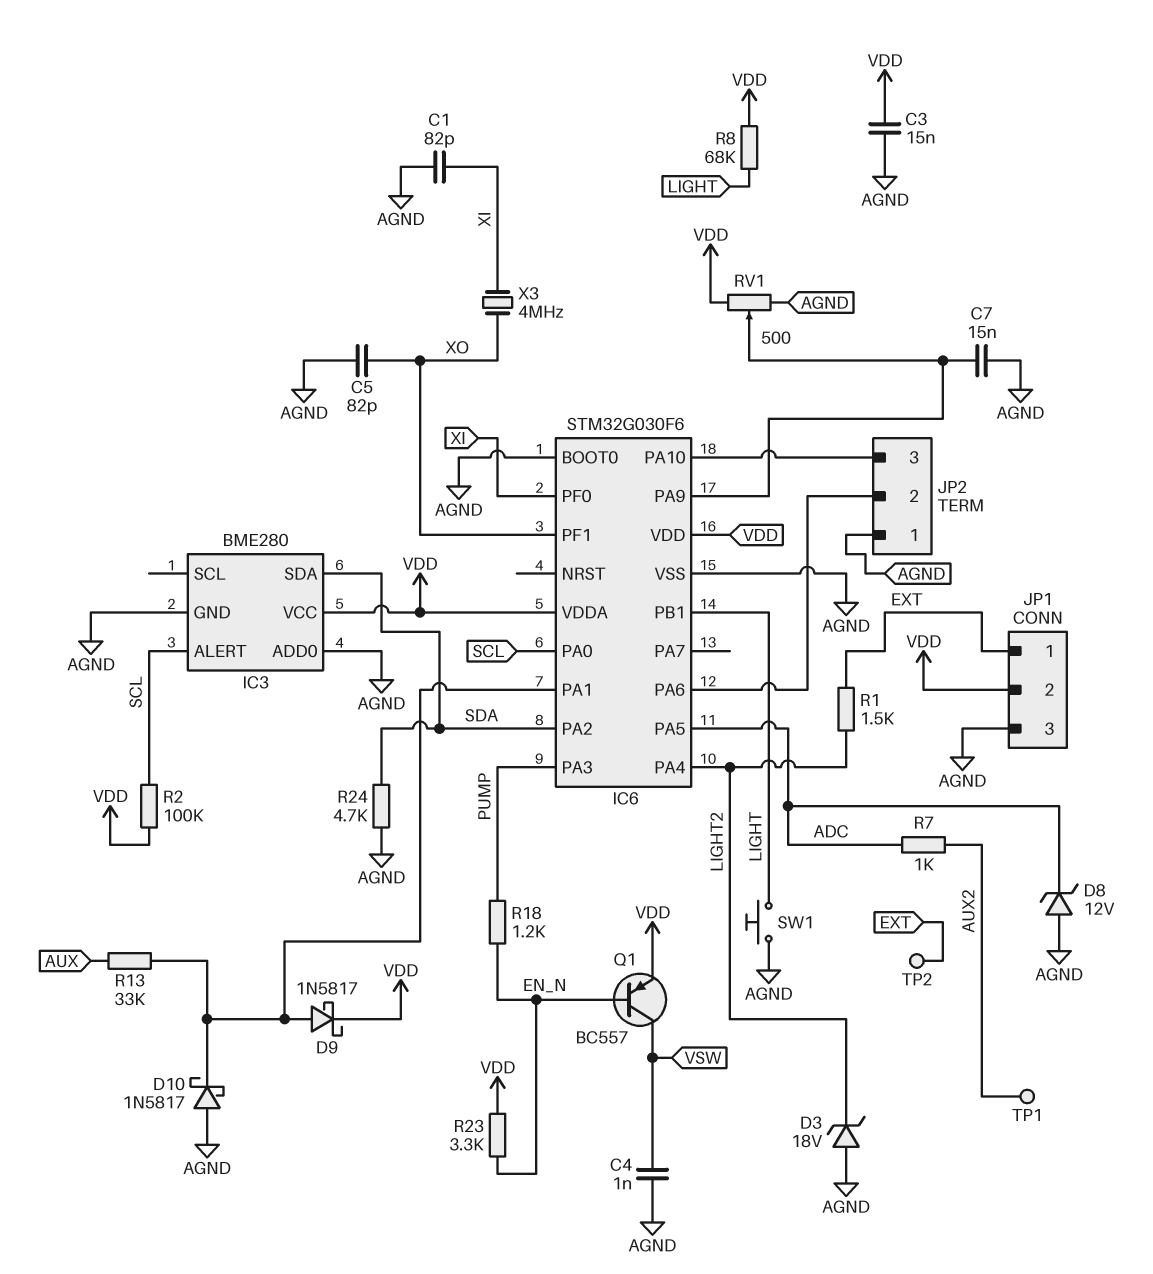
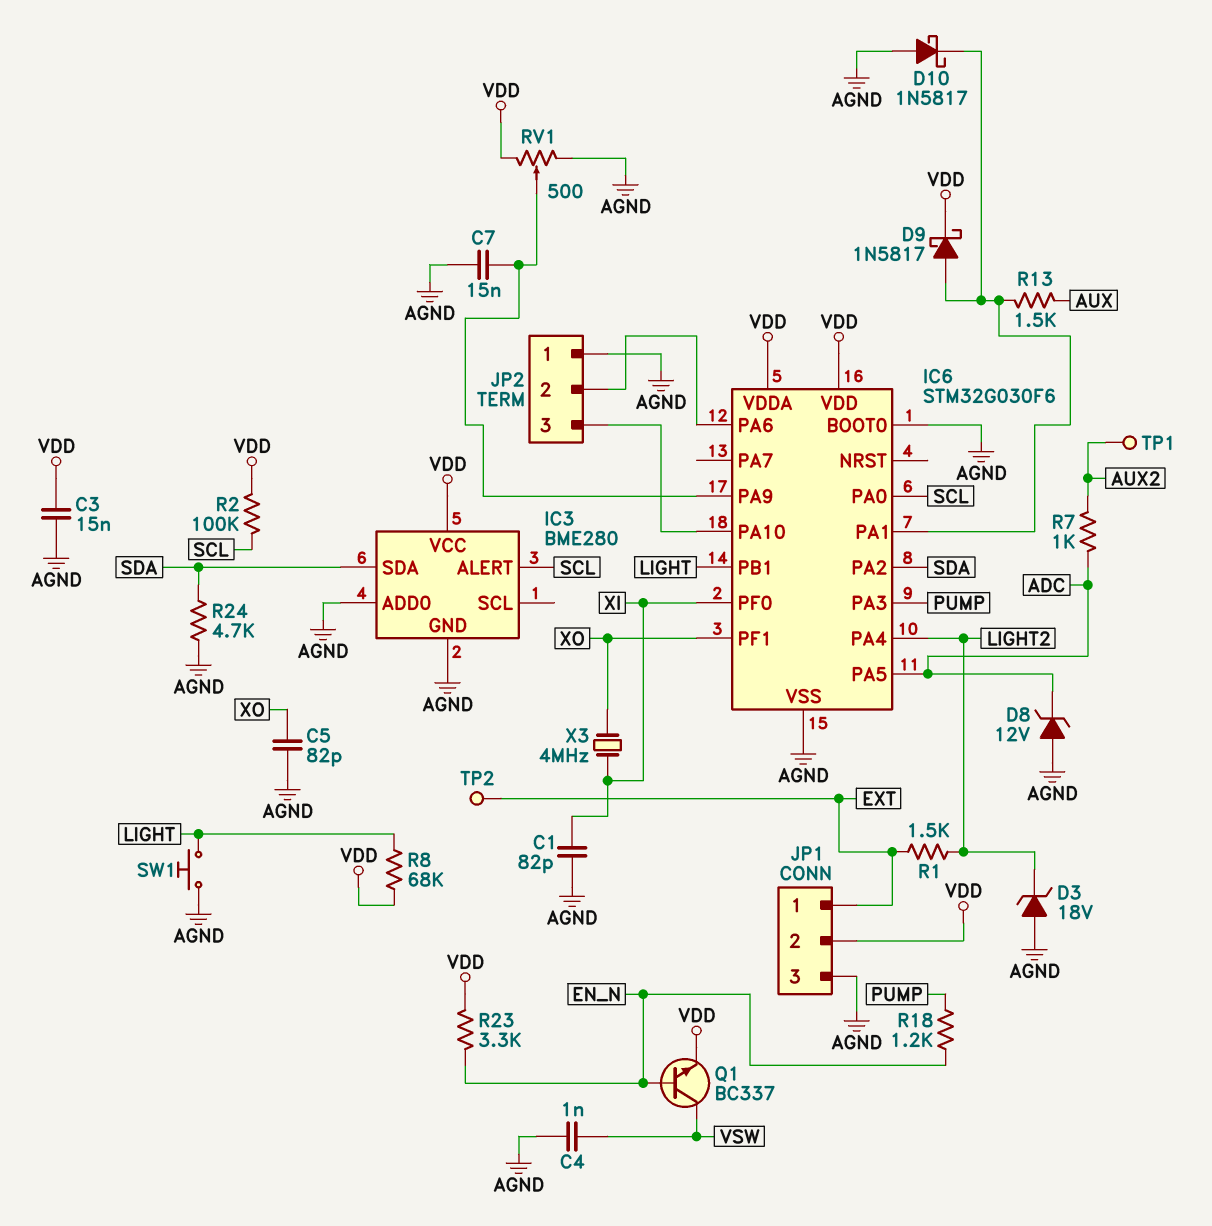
Q1: PNP BC557 (B EN_N, C VSW, E VDD) -> NPN BC337 (B EN_N, C VSW, E VDD)
R13: 33k (AUX, IC6/PA1) -> 1.5k (AUX, IC6/PA1)

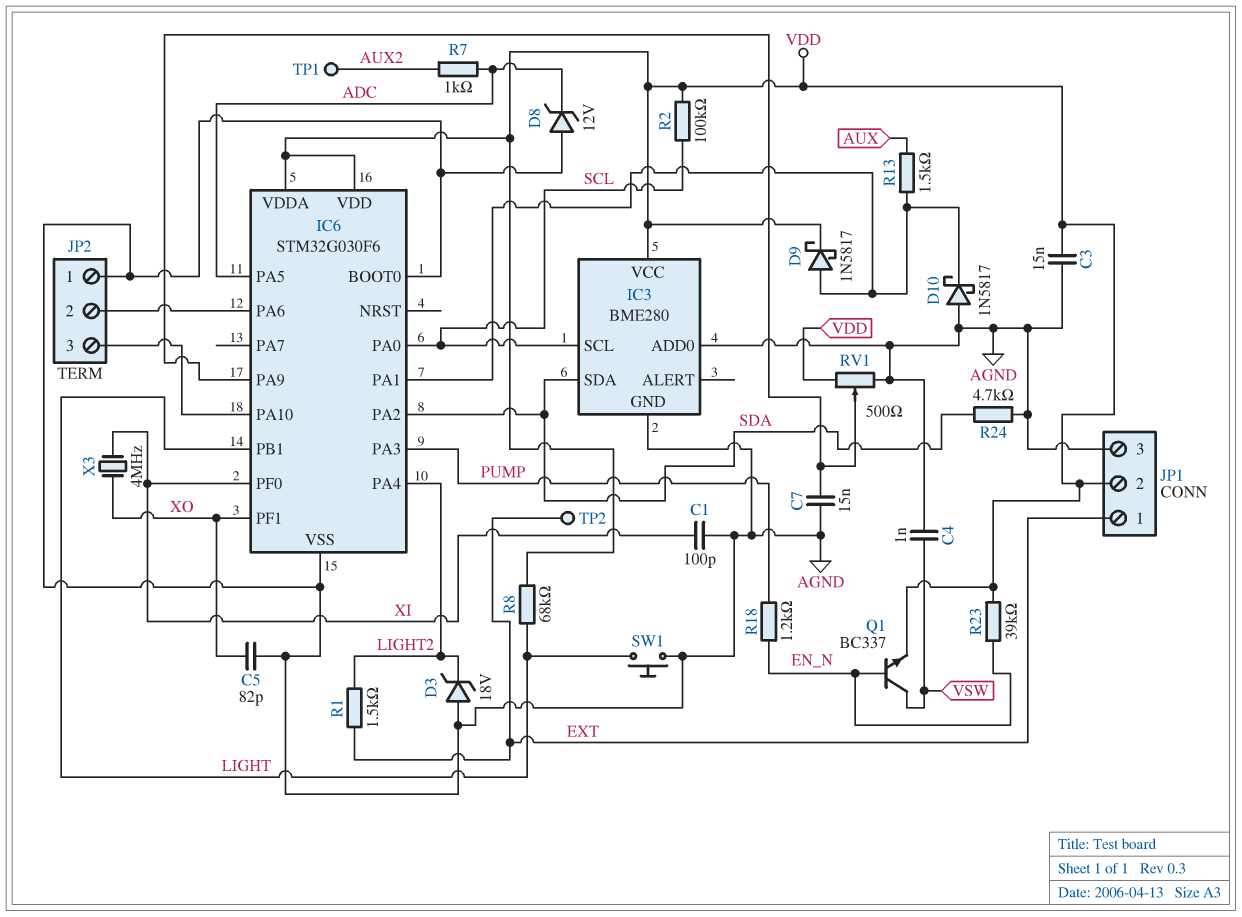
C1: 82pF (AGND, XI) -> 100pF (AGND, XI)
IC3 pin ALERT: SCL -> none
IC3 pin SCL: none -> SCL
R23: 3.3k (EN_N, VDD) -> 39k (EN_N, VDD)

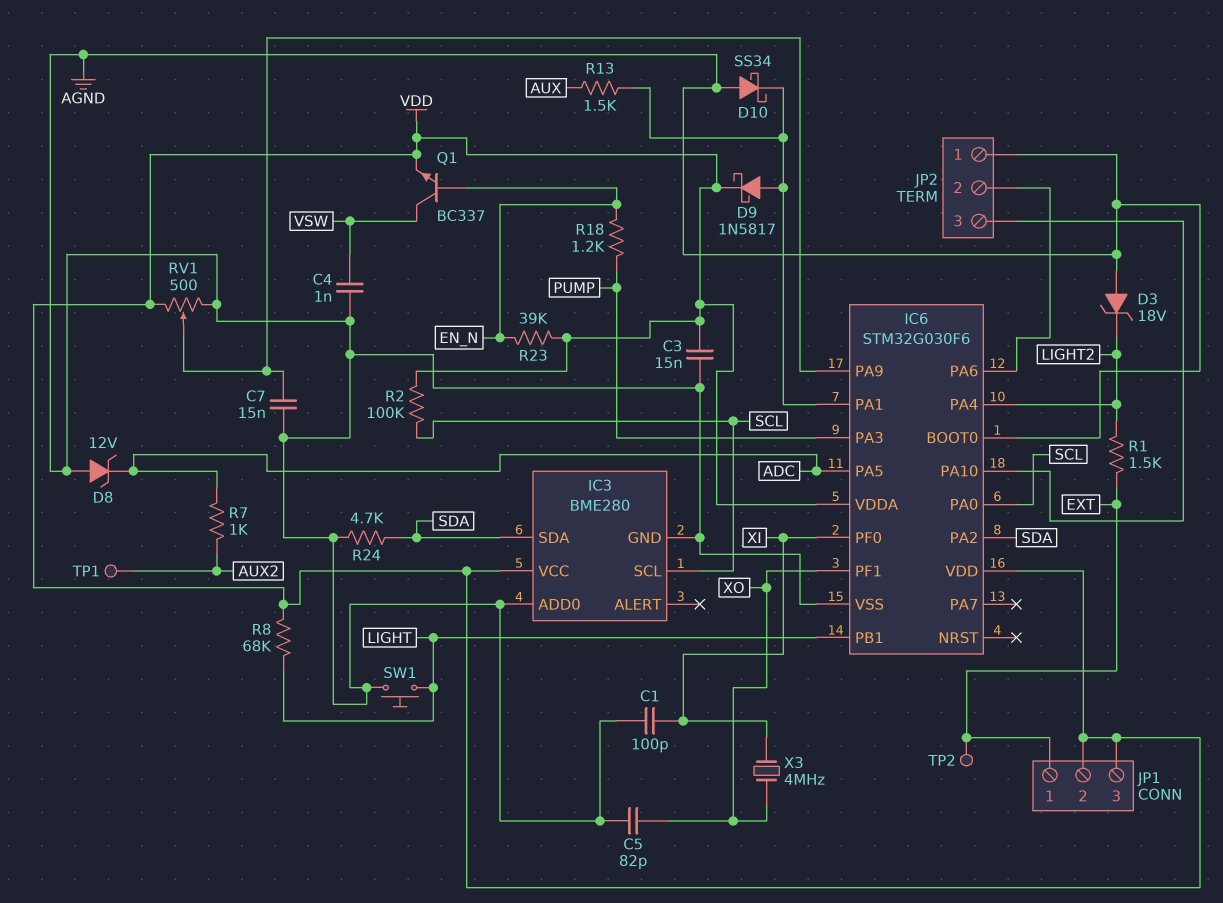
D10: schottky 1N5817 (A AGND, K IC6/PA1) -> schottky SS34 (A AGND, K IC6/PA1)
JP1 pin 3: AGND -> VDD

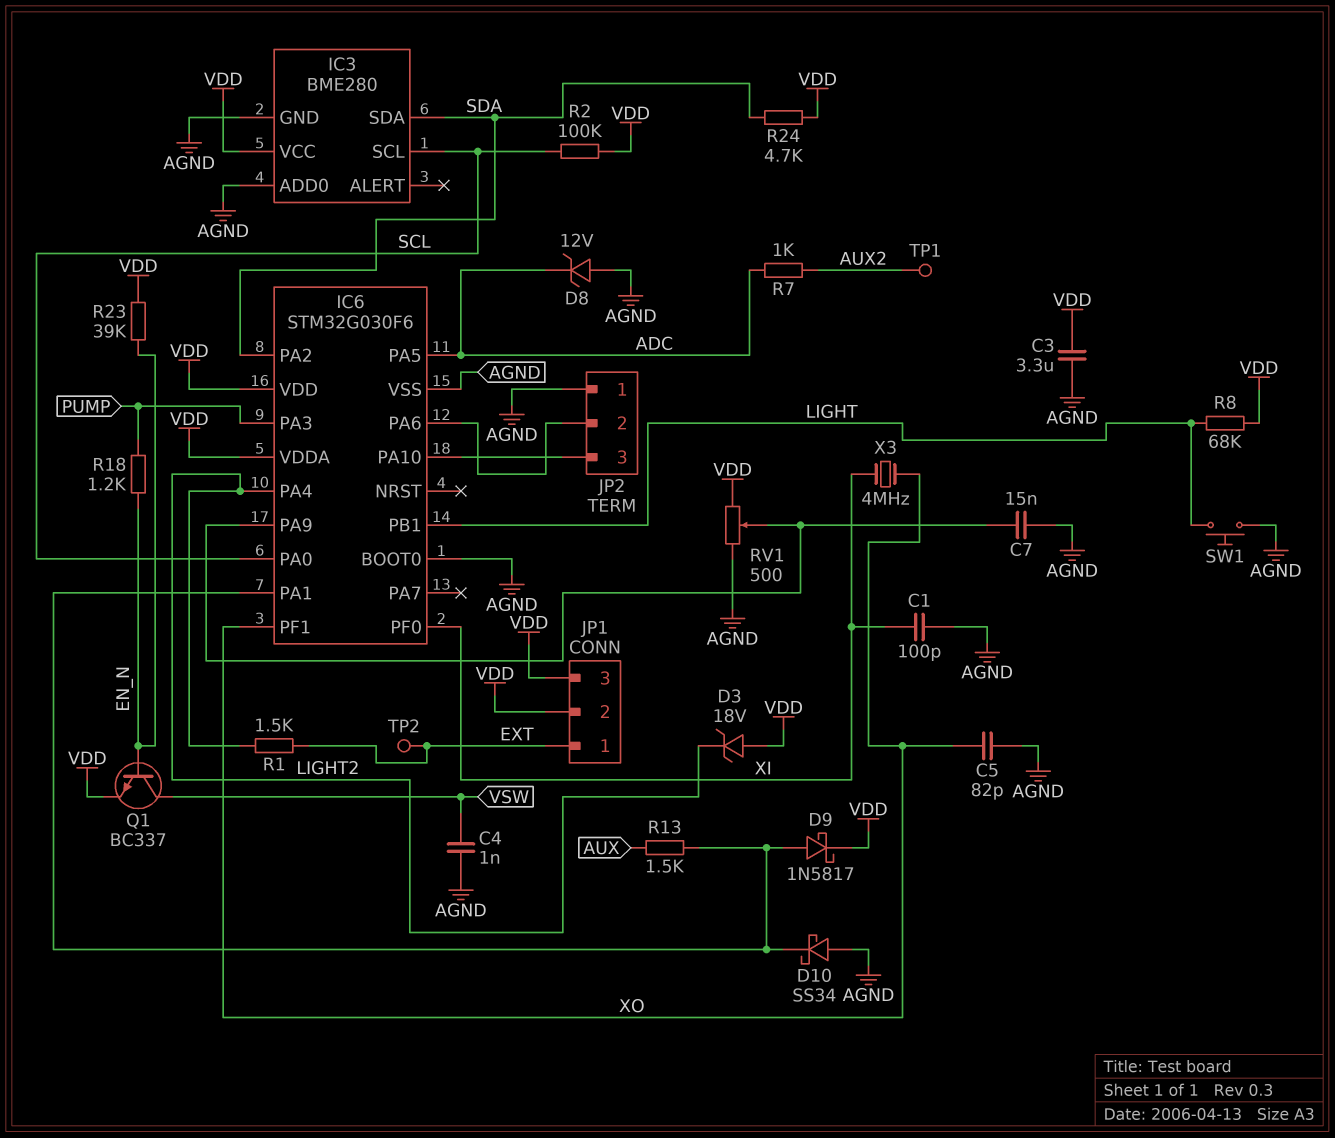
C3: 15nF (AGND, VDD) -> 3.3uF (AGND, VDD)
D3: zener 18V (A AGND, K LIGHT2) -> zener 18V (A VDD, K LIGHT2)
R24: 4.7k (AGND, SDA) -> 4.7k (SDA, VDD)

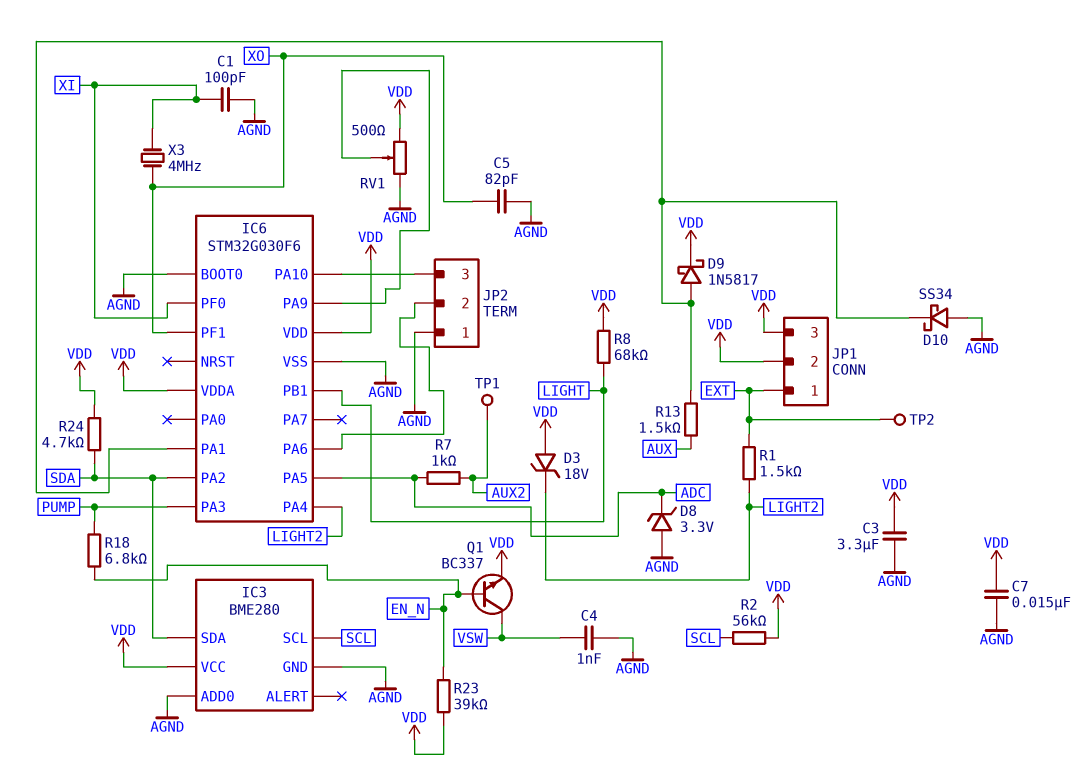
C7: 15nF (AGND, IC6/PA9) -> 15nF (AGND, VDD)
D8: zener 12V (A AGND, K ADC) -> zener 3.3V (A AGND, K ADC)
IC6 pin PA0: SCL -> none
R2: 100k (SCL, VDD) -> 56k (SCL, VDD)
R18: 1.2k (EN_N, PUMP) -> 6.8k (EN_N, PUMP)
SW1: button (AGND, LIGHT) -> none

